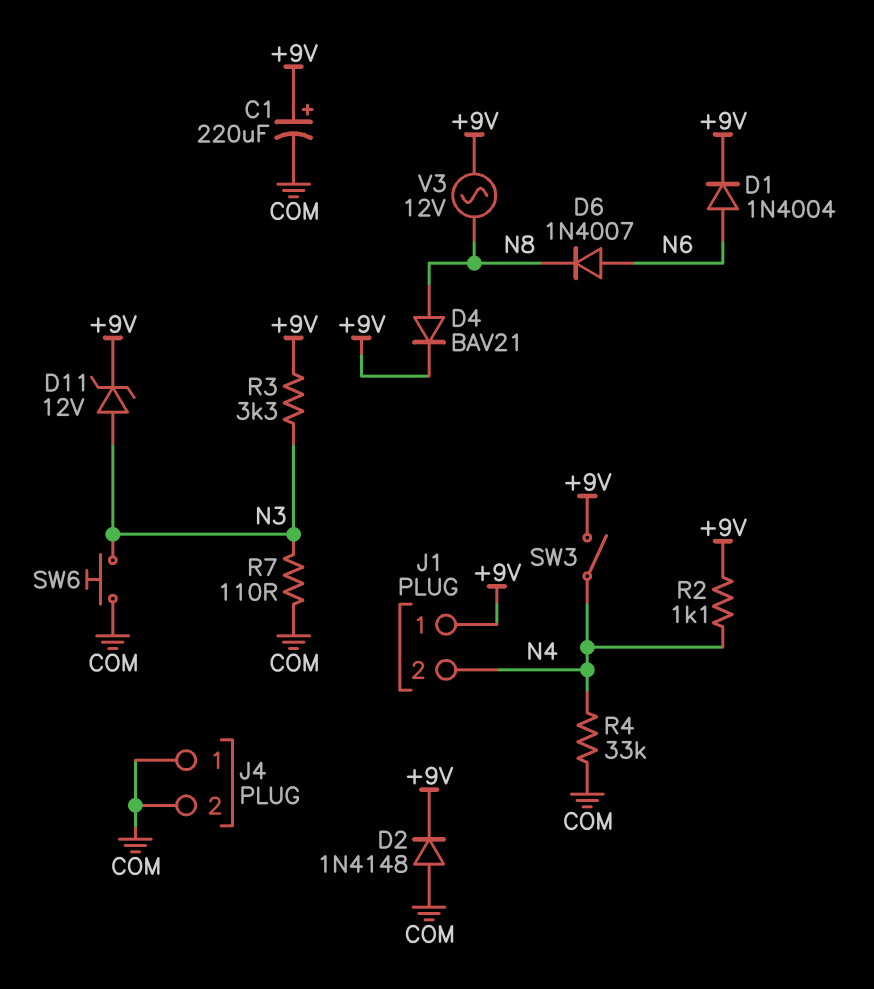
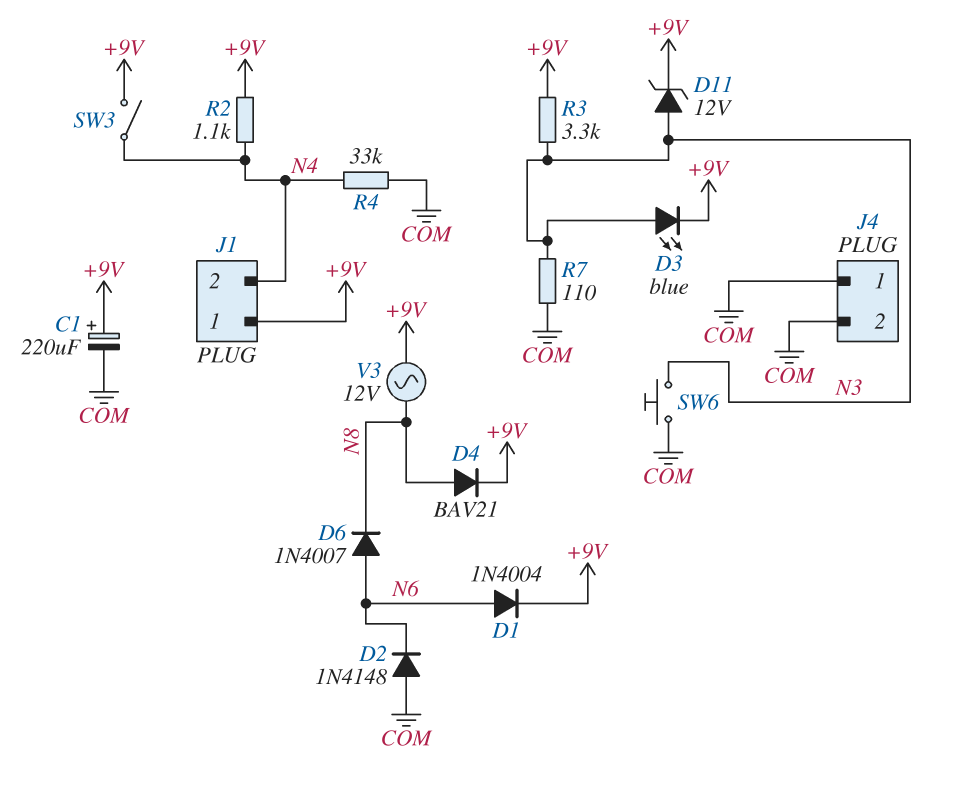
D2: diode 1N4148 (A COM, K +9V) -> diode 1N4148 (A COM, K N6)
D3: none -> LED blue (A N3, K +9V)

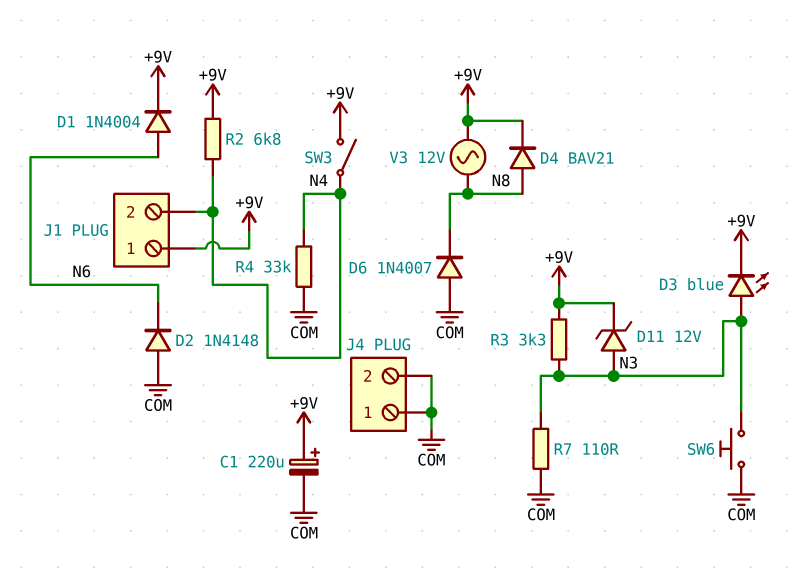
D6: diode 1N4007 (A N6, K N8) -> diode 1N4007 (A COM, K N8)
R2: 1.1k (+9V, N4) -> 6.8k (+9V, N4)

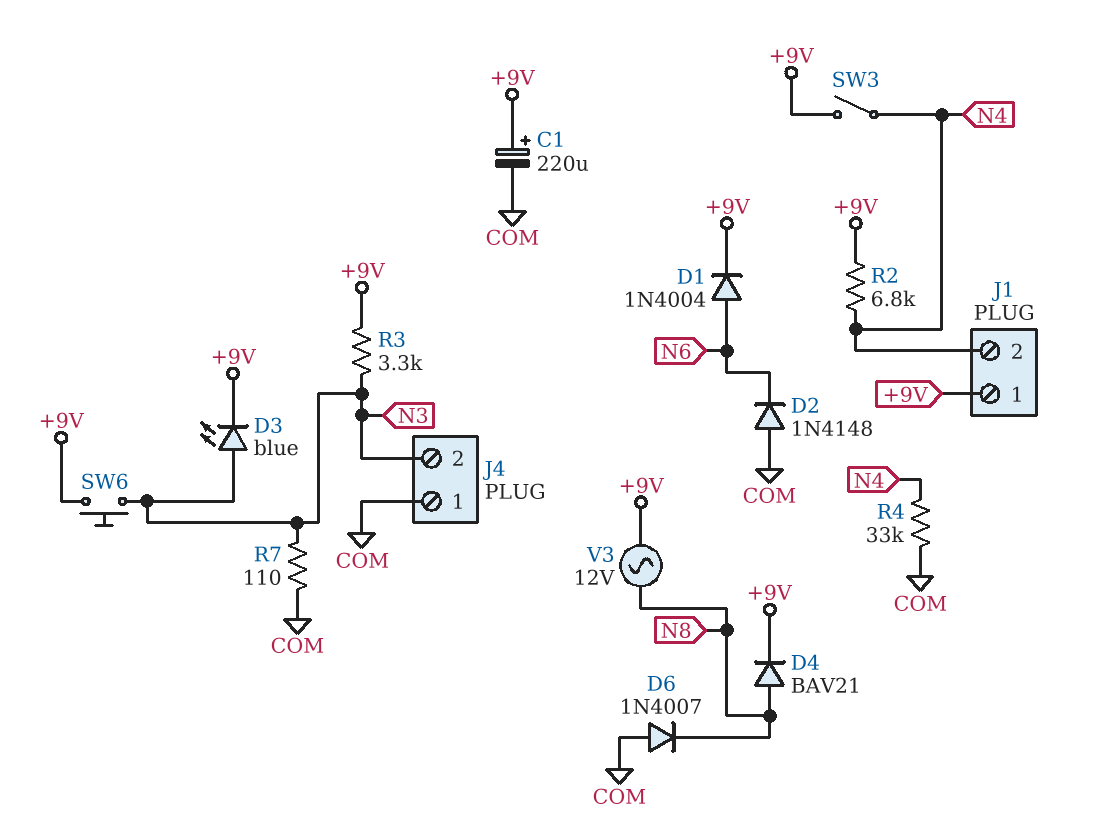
D11: zener 12V (A N3, K +9V) -> none
J4 pin 2: COM -> N3
SW6: button (COM, N3) -> button (+9V, N3)

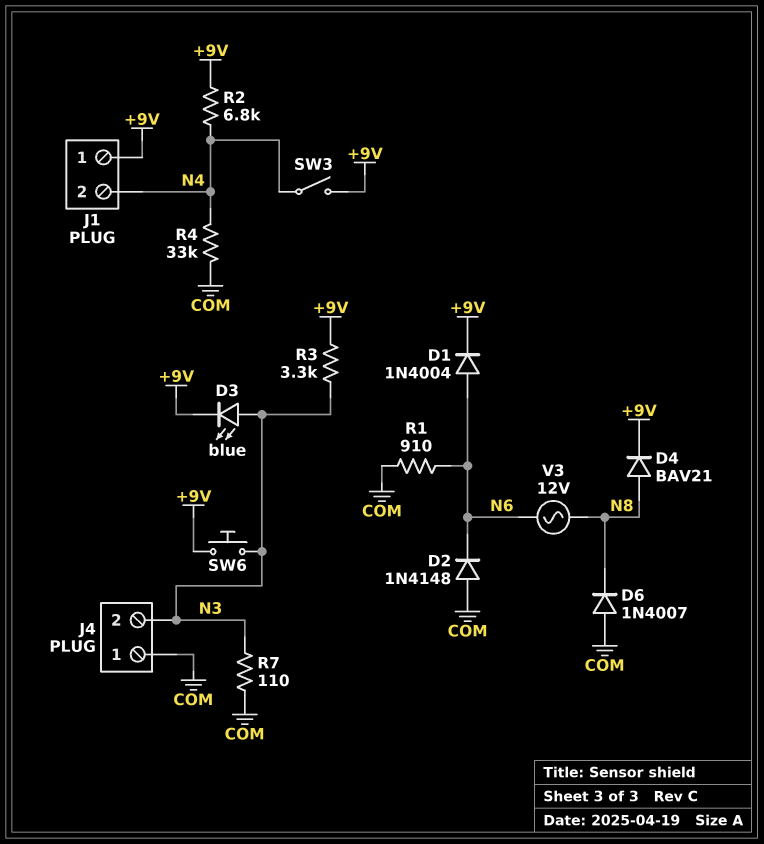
C1: 220uF (plus +9V, minus COM) -> none
R1: none -> 910 (COM, N6)
V3: AC 12V (+9V, N8) -> AC 12V (N6, N8)

